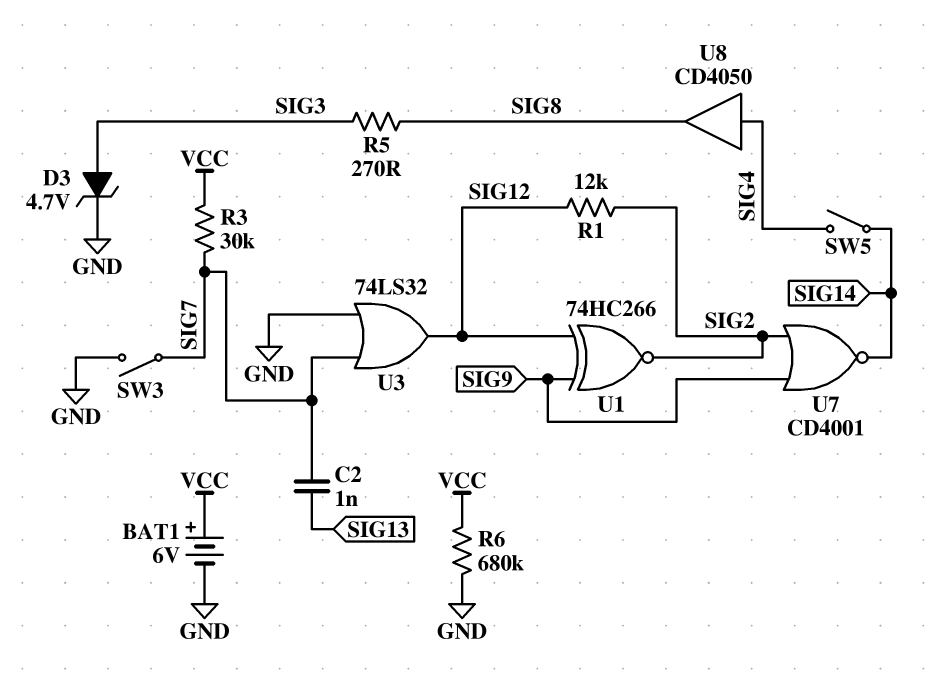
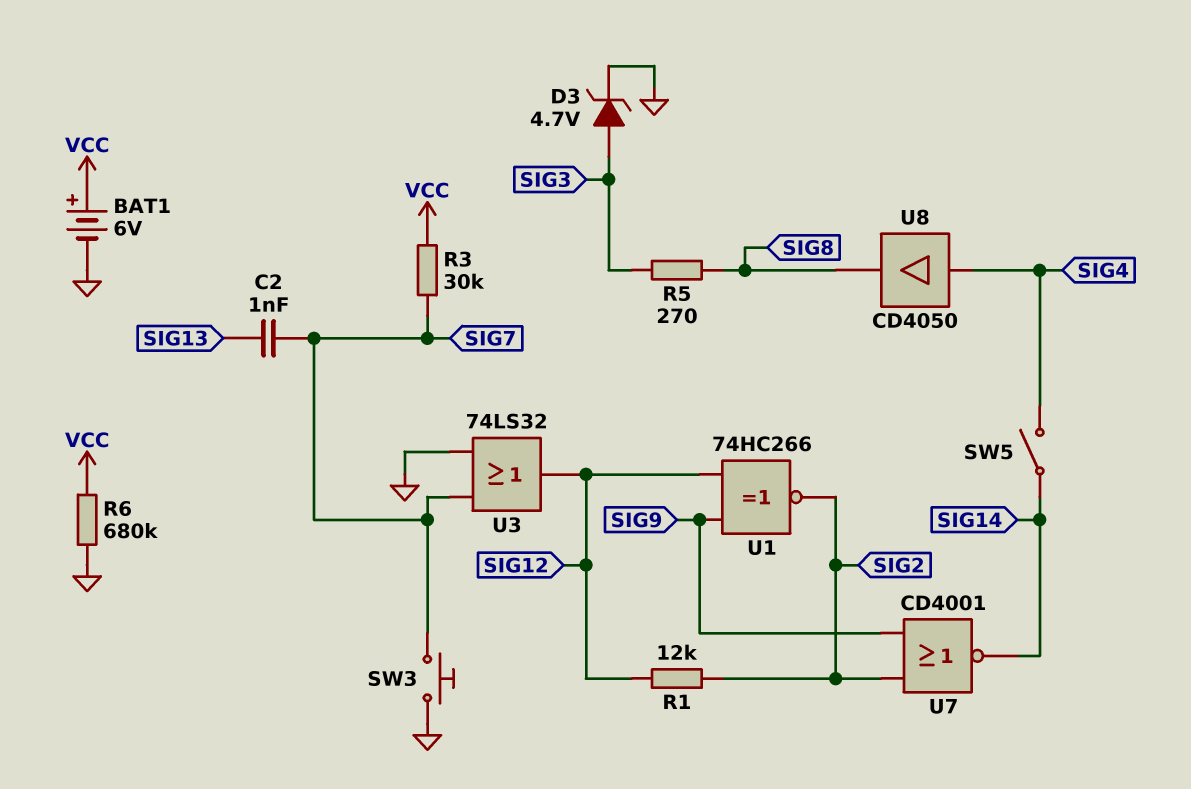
SW3: switch (GND, SIG7) -> button (GND, SIG7)

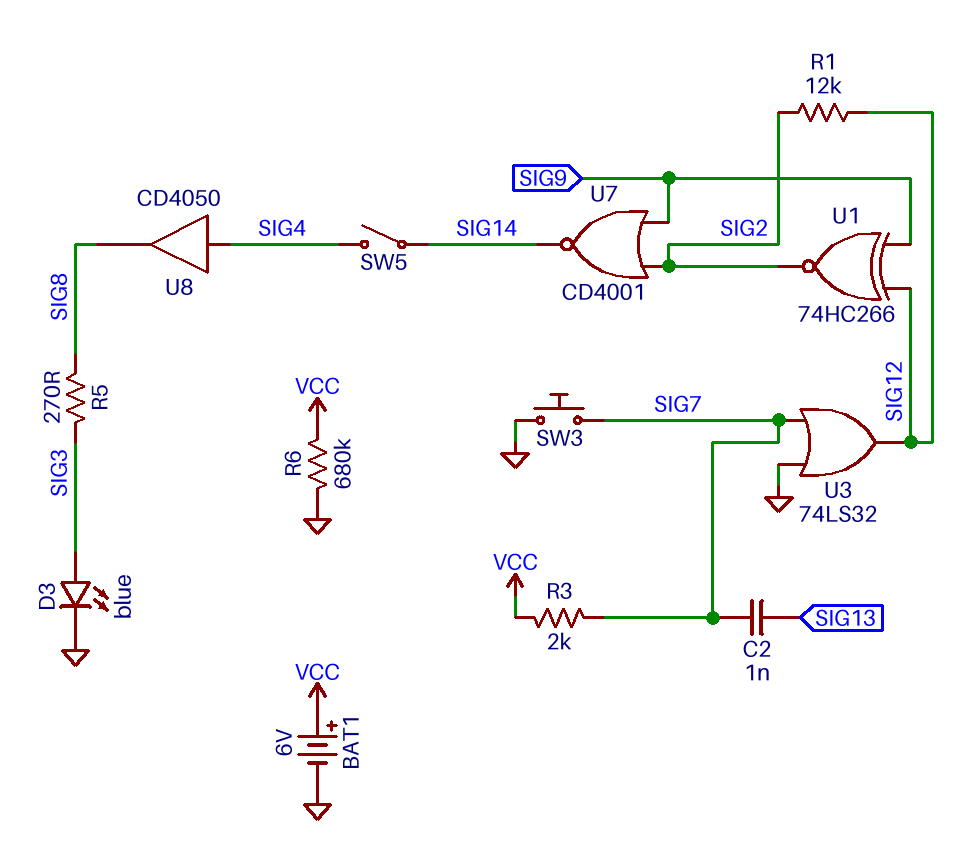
D3: zener 4.7V (A SIG3, K GND) -> LED blue (A SIG3, K GND)
R3: 30k (SIG7, VCC) -> 2k (SIG7, VCC)

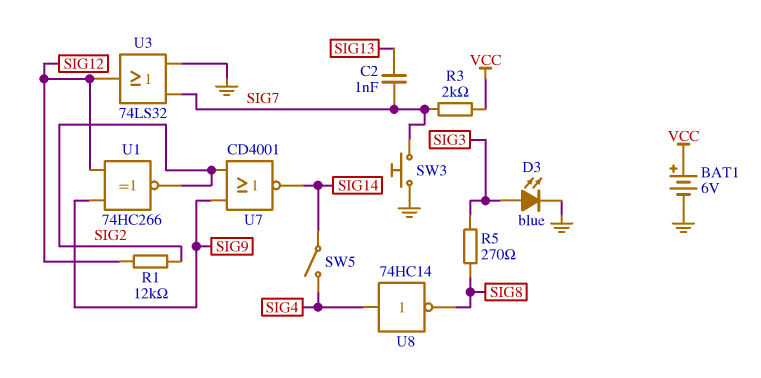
R6: 680k (GND, VCC) -> none
U8: buffer CD4050 (in SIG4, out SIG8) -> NOT 74HC14 (in SIG4, out SIG8)

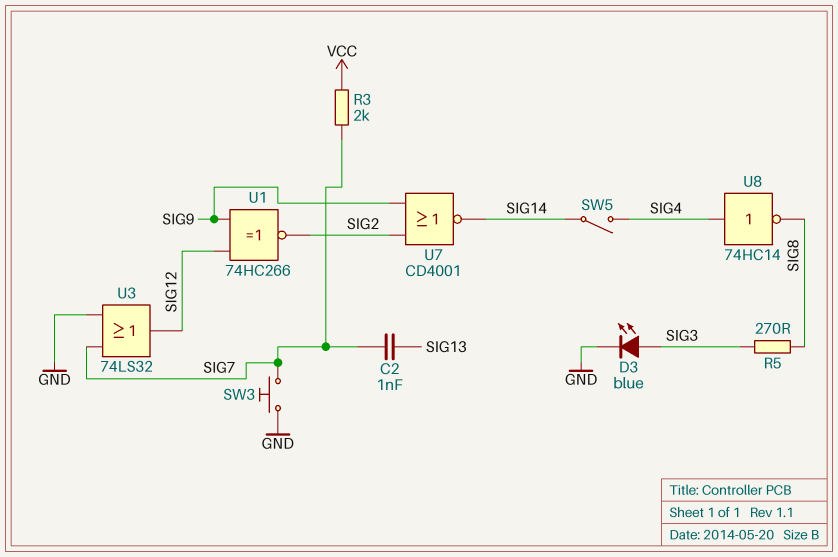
BAT1: 6V (plus VCC, minus GND) -> none
R1: 12k (SIG2, SIG12) -> none

